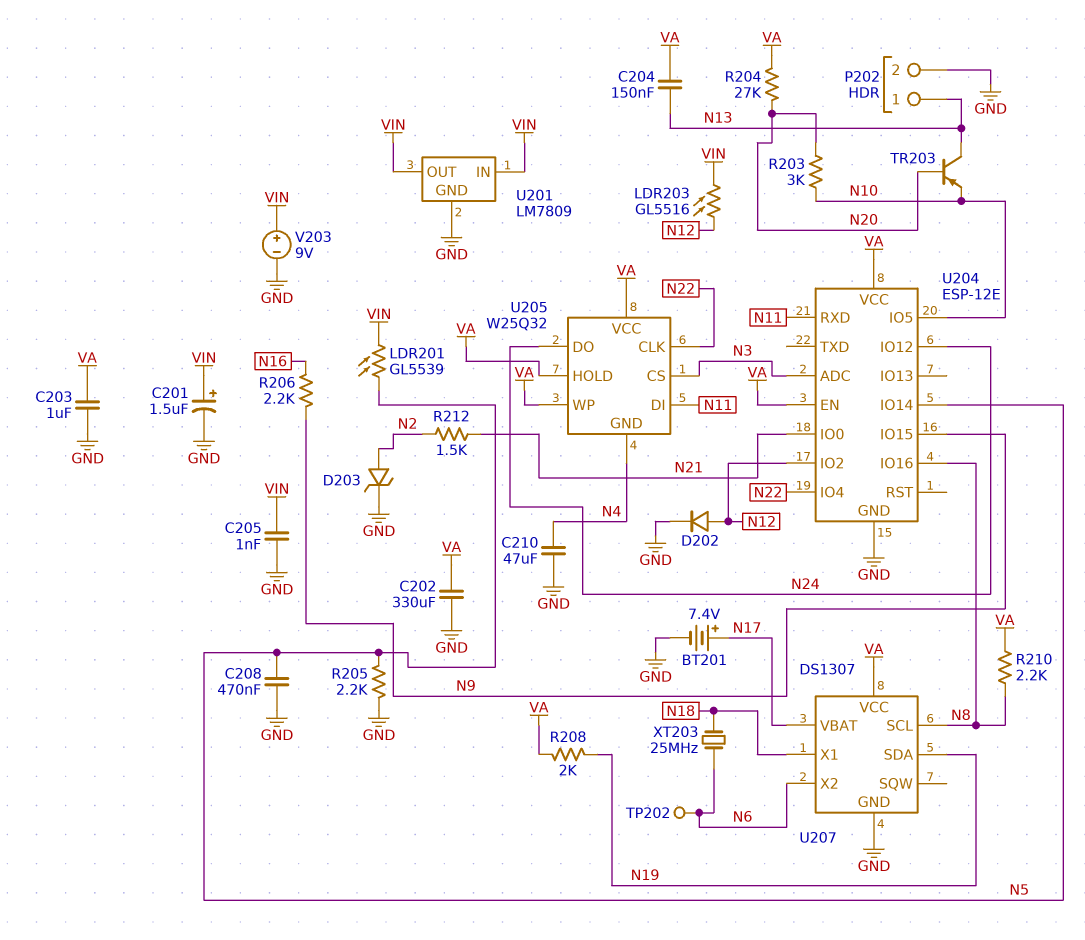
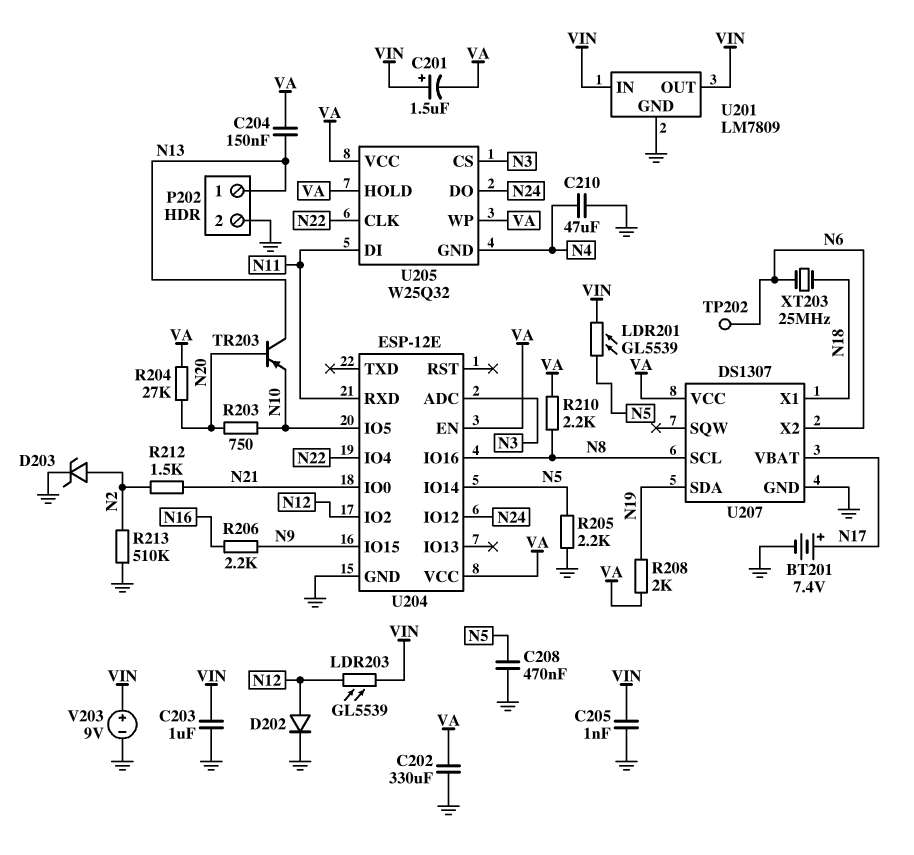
C201: 1.5uF (plus VIN, minus GND) -> 1.5uF (plus VIN, minus VA)
C203: 1uF (GND, VA) -> 1uF (GND, VIN)
LDR203: GL5516 (N12, VIN) -> GL5539 (N12, VIN)
R203: 3k (N10, N20) -> 750 (N10, N20)
R213: none -> 510k (GND, N2)

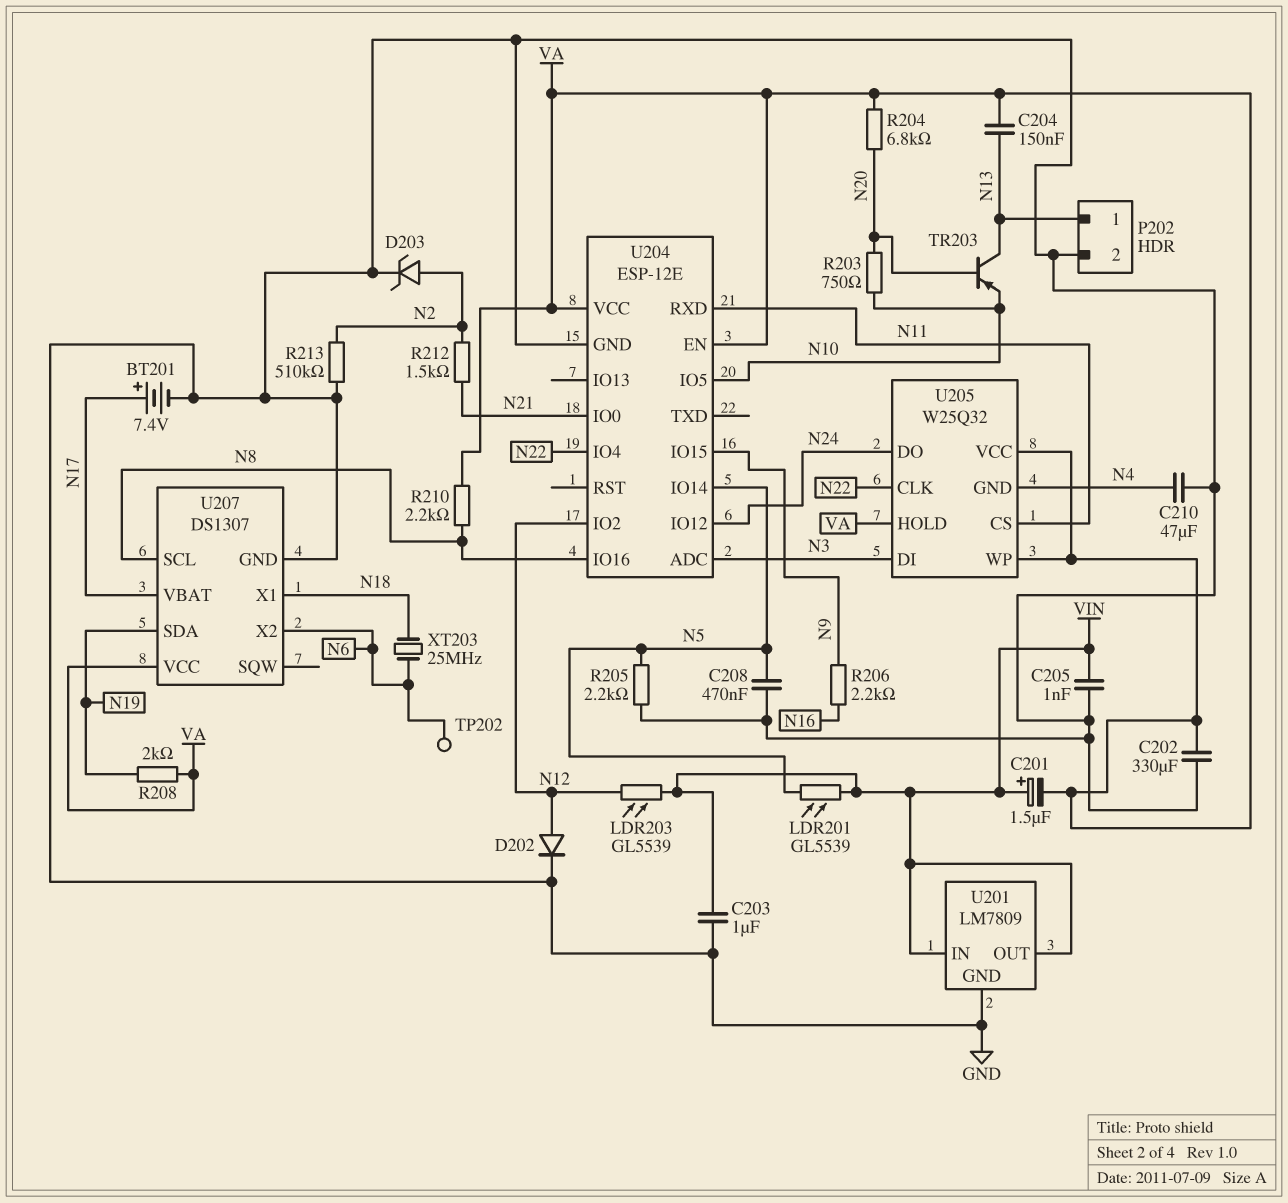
R204: 27k (N20, VA) -> 6.8k (N20, VA)
U205 pin CS: N3 -> N11
U205 pin DI: N11 -> N3
V203: 9V (plus VIN, minus GND) -> none

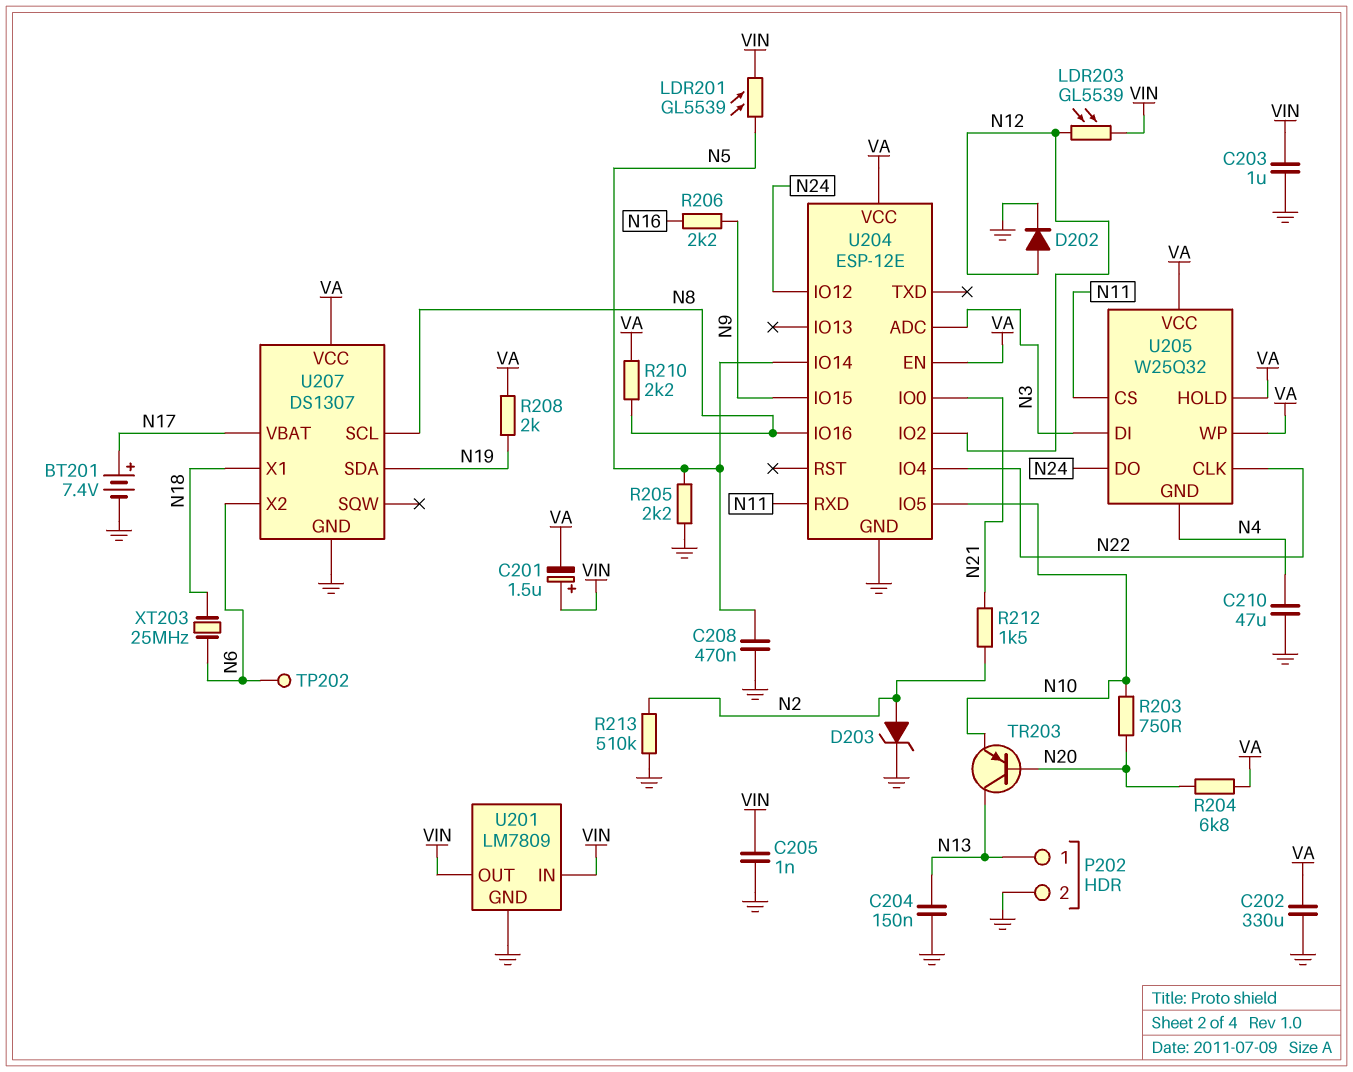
C204: 150nF (N13, VA) -> 150nF (GND, N13)

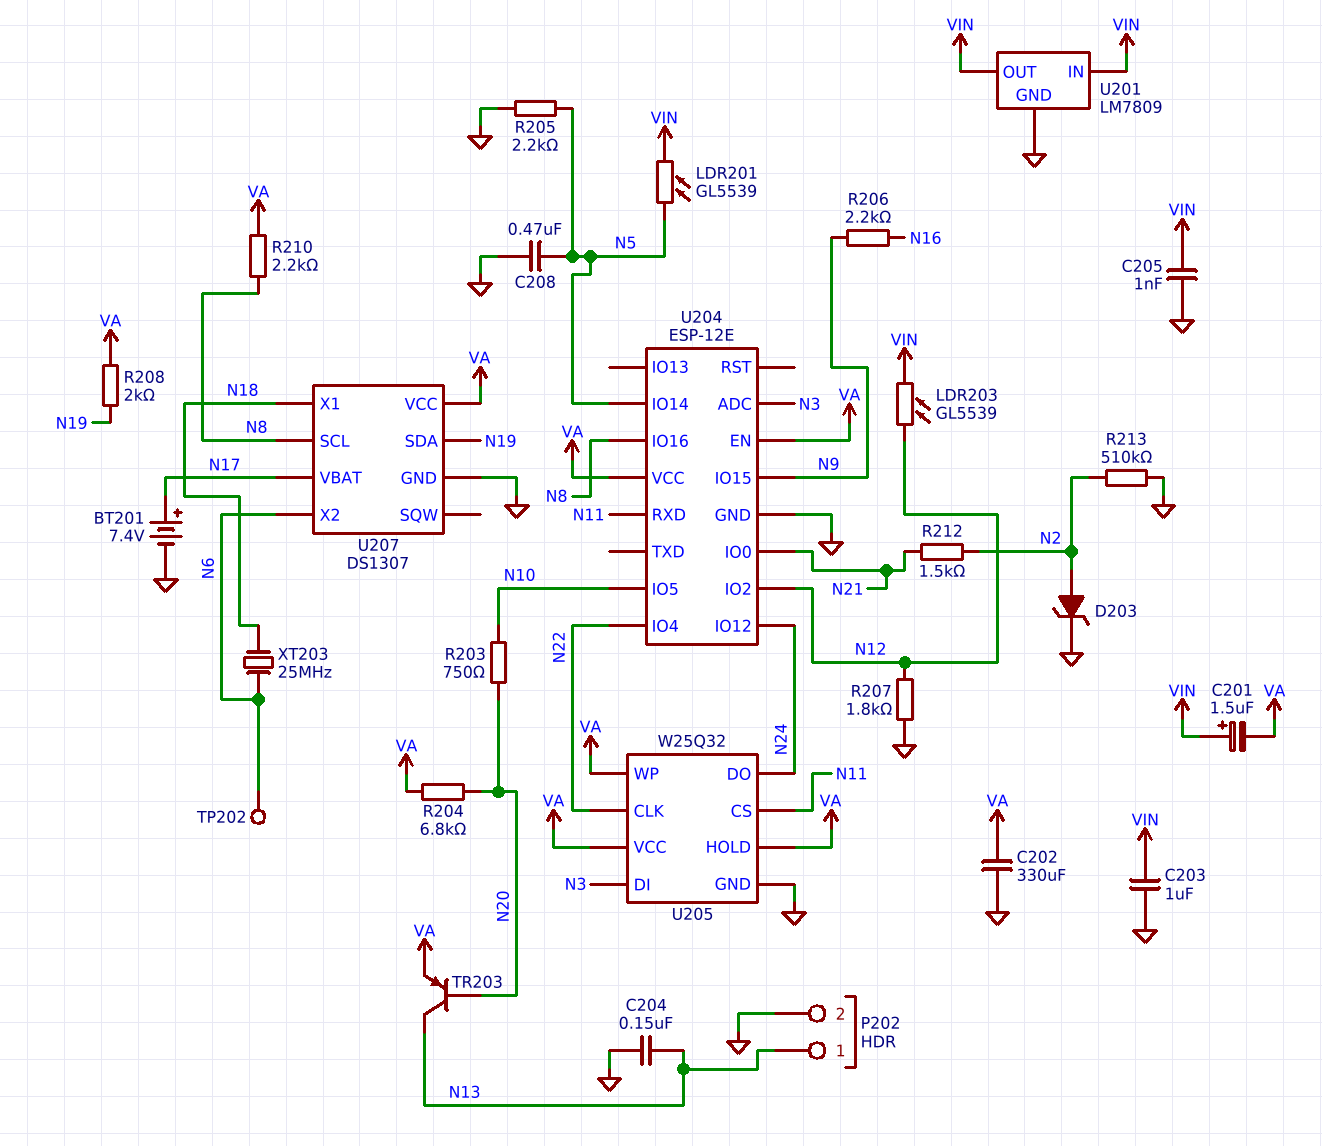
C210: 47uF (GND, N4) -> none
D202: diode (A N12, K GND) -> none
R207: none -> 1.8k (GND, N12)
TR203: PNP (B N20, C N13, E N10) -> PNP (B N20, C N13, E VA)
U205 pin GND: N4 -> GND

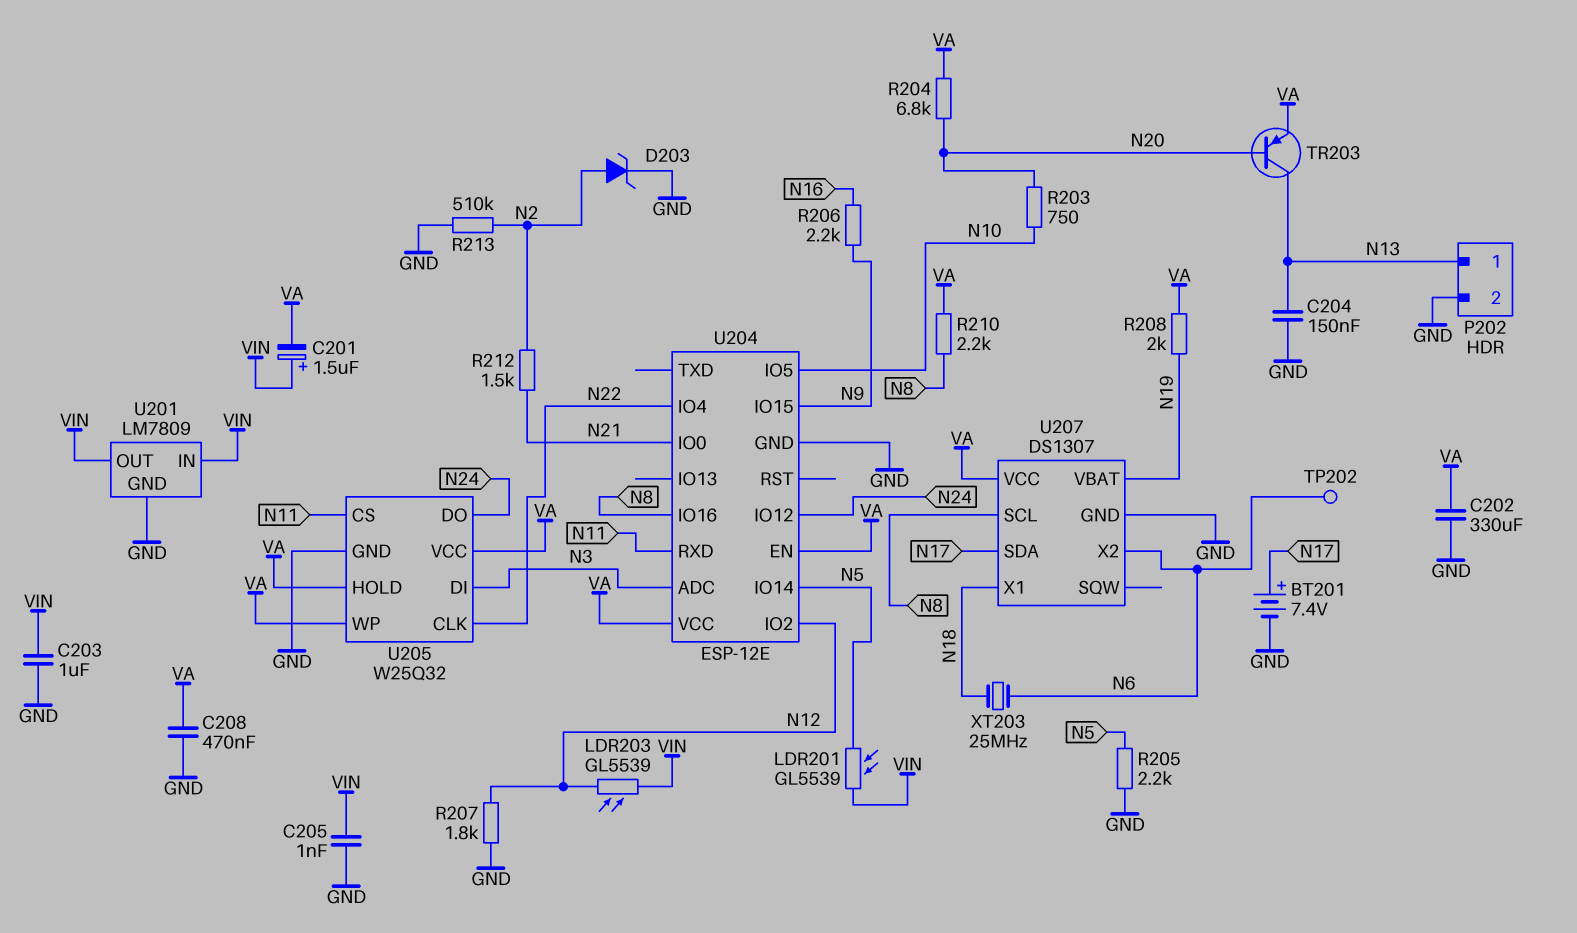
C208: 470nF (GND, N5) -> 470nF (GND, VA)
U207 pin SDA: N19 -> N17
U207 pin VBAT: N17 -> N19

